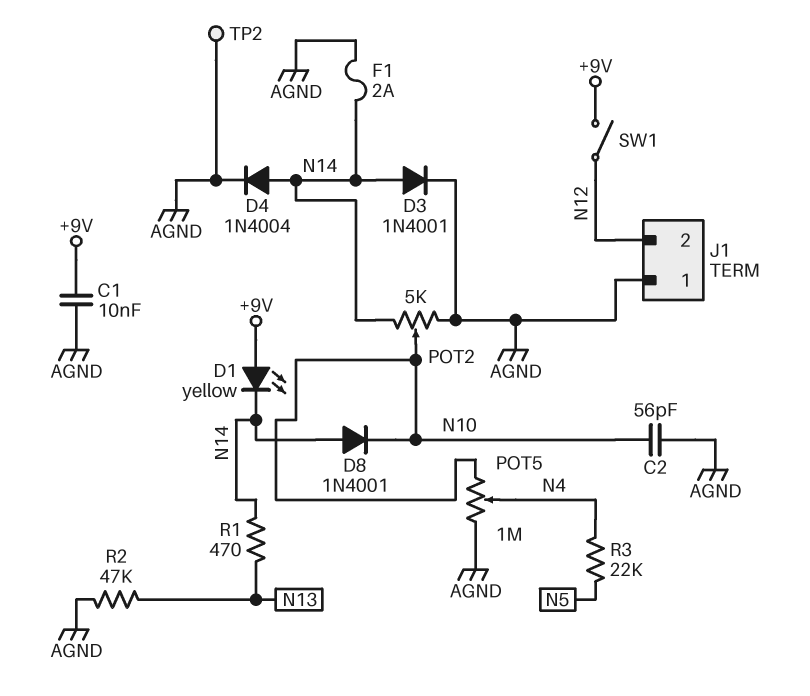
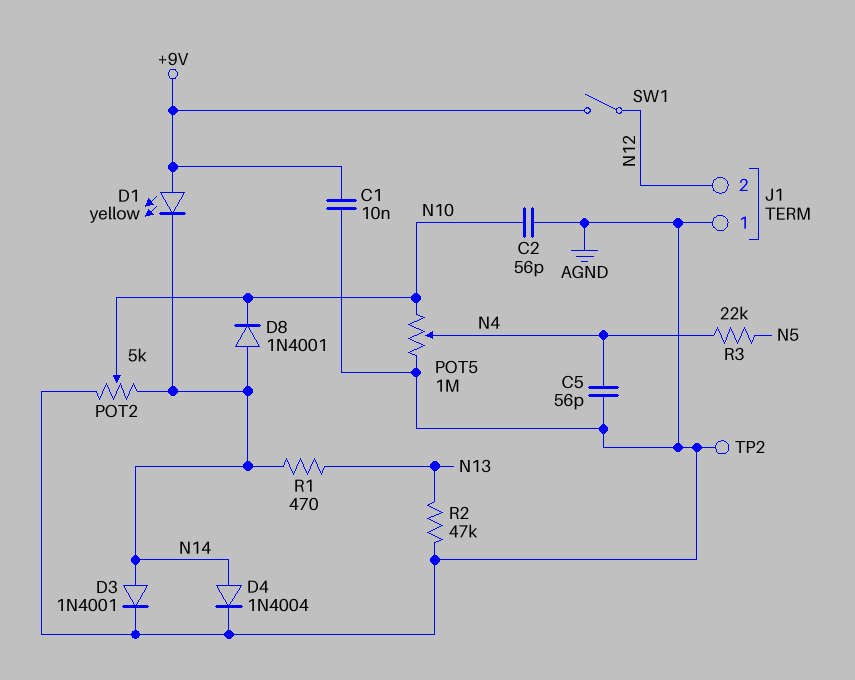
C5: none -> 56pF (AGND, N4)
F1: 2A (AGND, N14) -> none

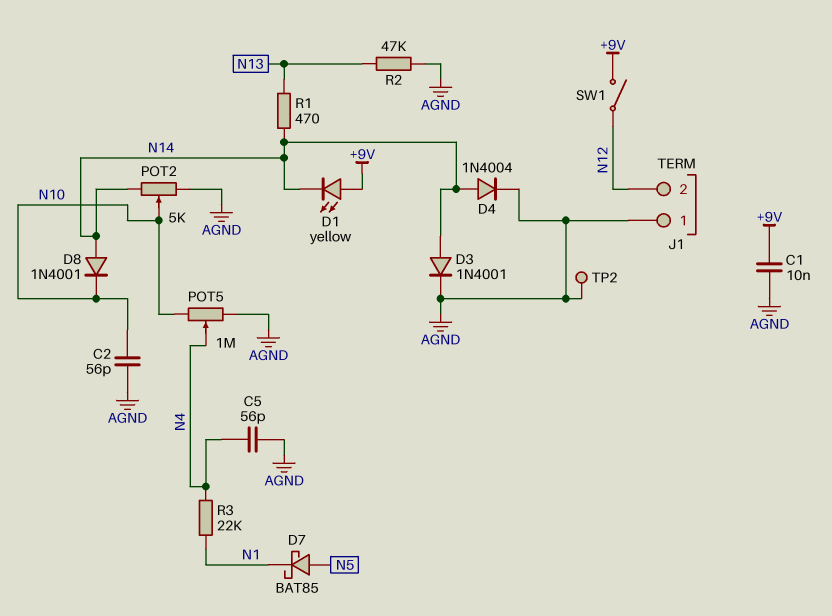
D7: none -> schottky BAT85 (A N5, K N1)
R3: 22k (N4, N5) -> 22k (N1, N4)

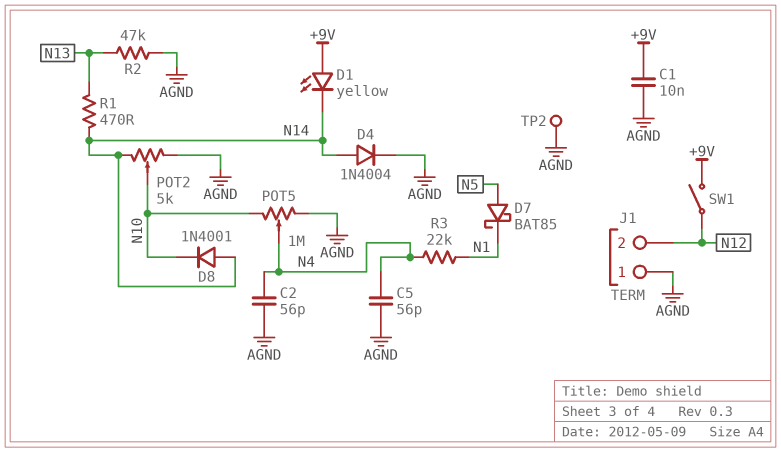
C2: 56pF (AGND, N10) -> 56pF (AGND, N4)
D3: diode 1N4001 (A N14, K AGND) -> none

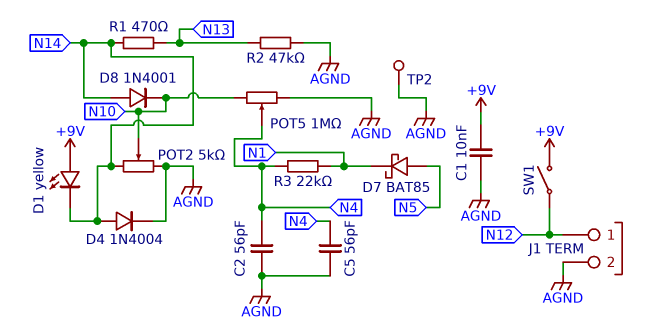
J1 pin 1: AGND -> N12
J1 pin 2: N12 -> AGND

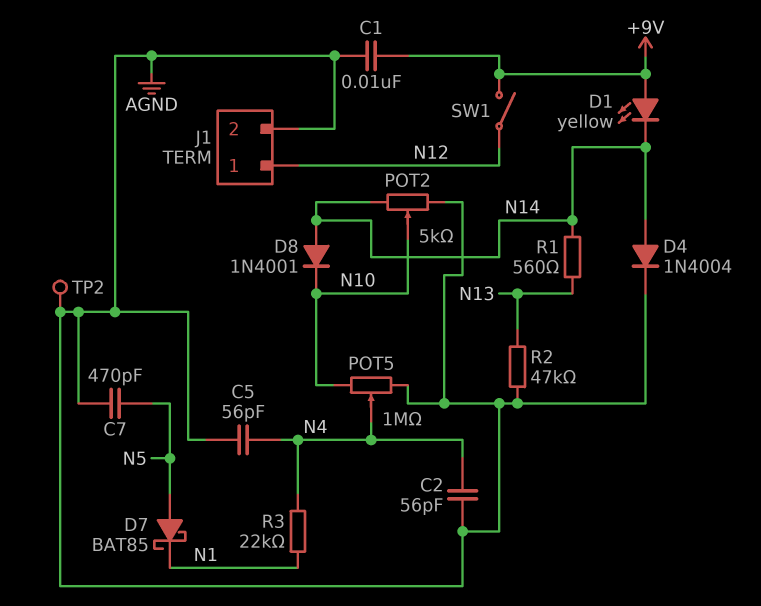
C7: none -> 470pF (AGND, N5)
R1: 470 (N13, N14) -> 560 (N13, N14)

